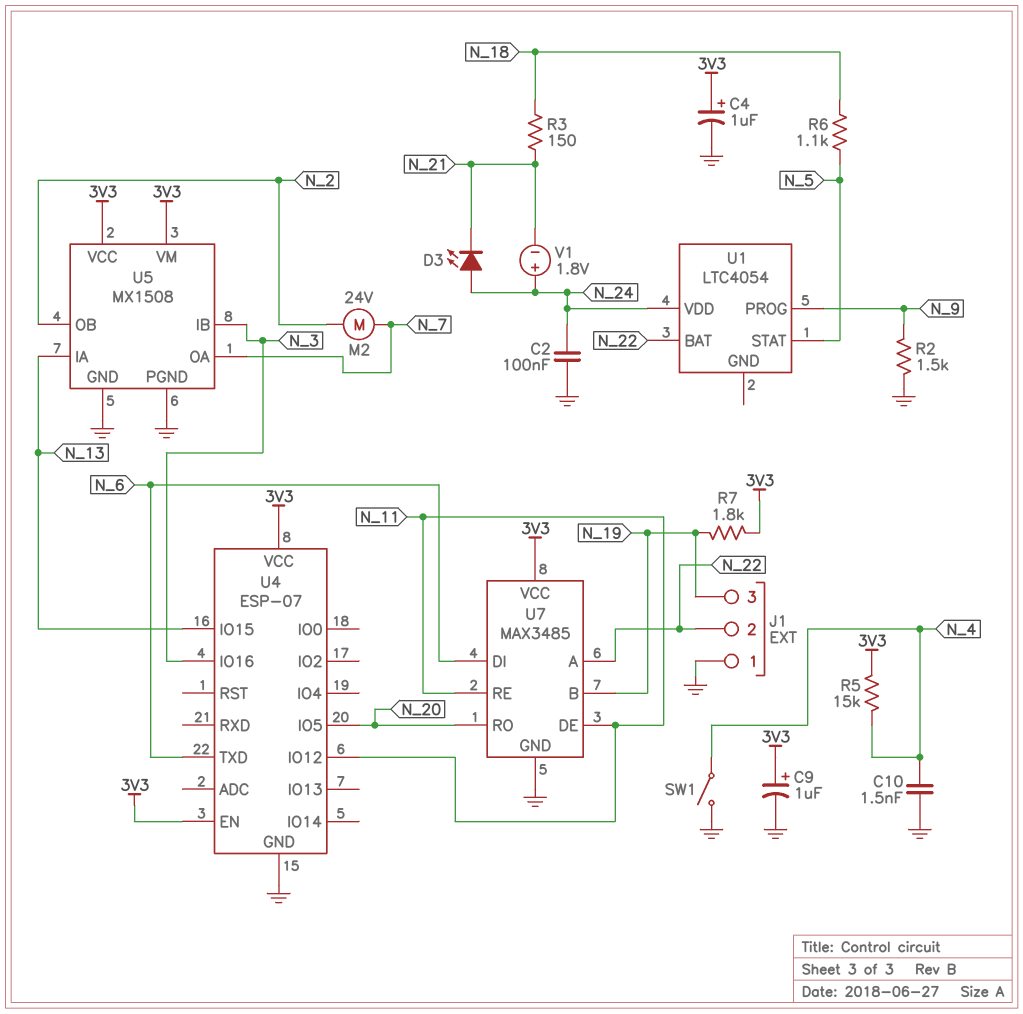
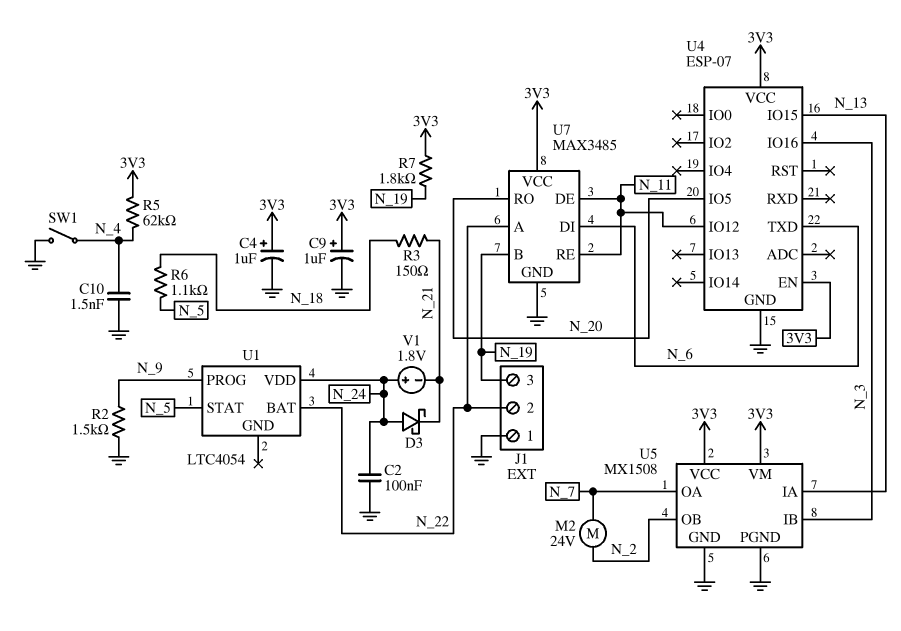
D3: LED (A N_24, K N_21) -> schottky (A N_24, K N_21)
R5: 15k (3V3, N_4) -> 62k (3V3, N_4)

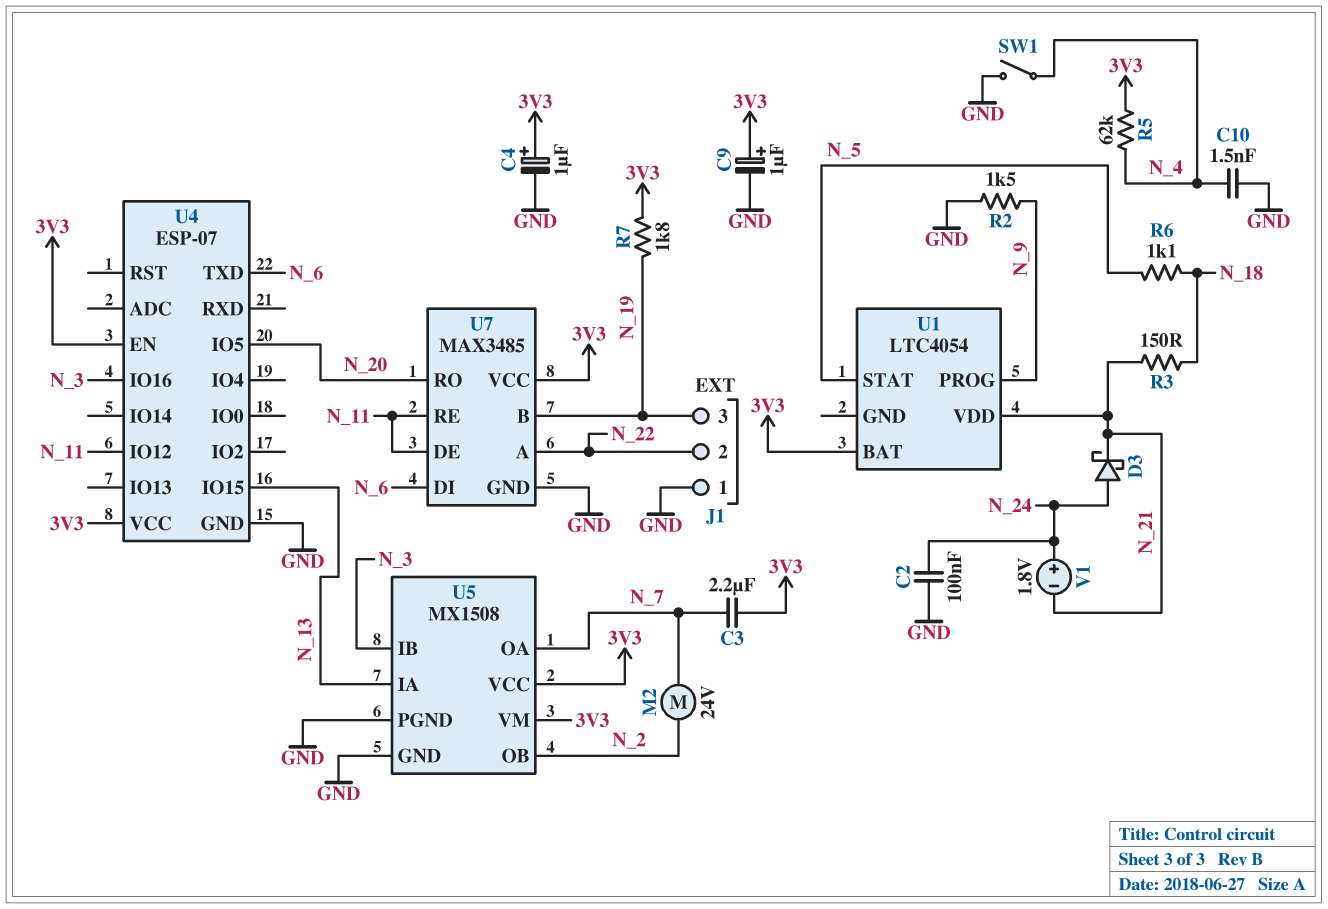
C3: none -> 2.2uF (3V3, N_7)
U1 pin BAT: N_22 -> 3V3
U1 pin VDD: N_24 -> N_21

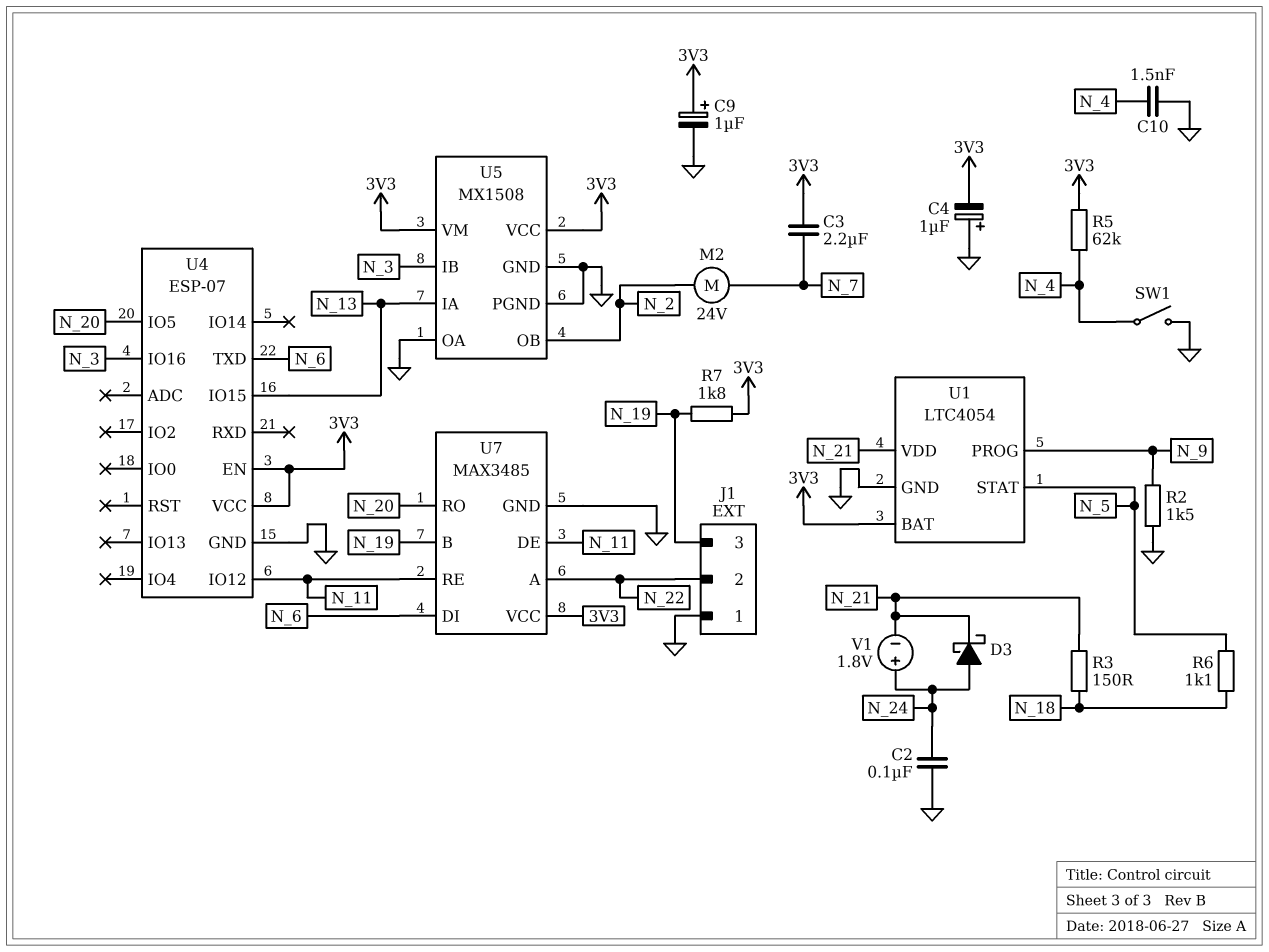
C4: 1uF (plus 3V3, minus GND) -> 1uF (plus GND, minus 3V3)
U1 pin GND: none -> GND
U5 pin OA: N_7 -> GND

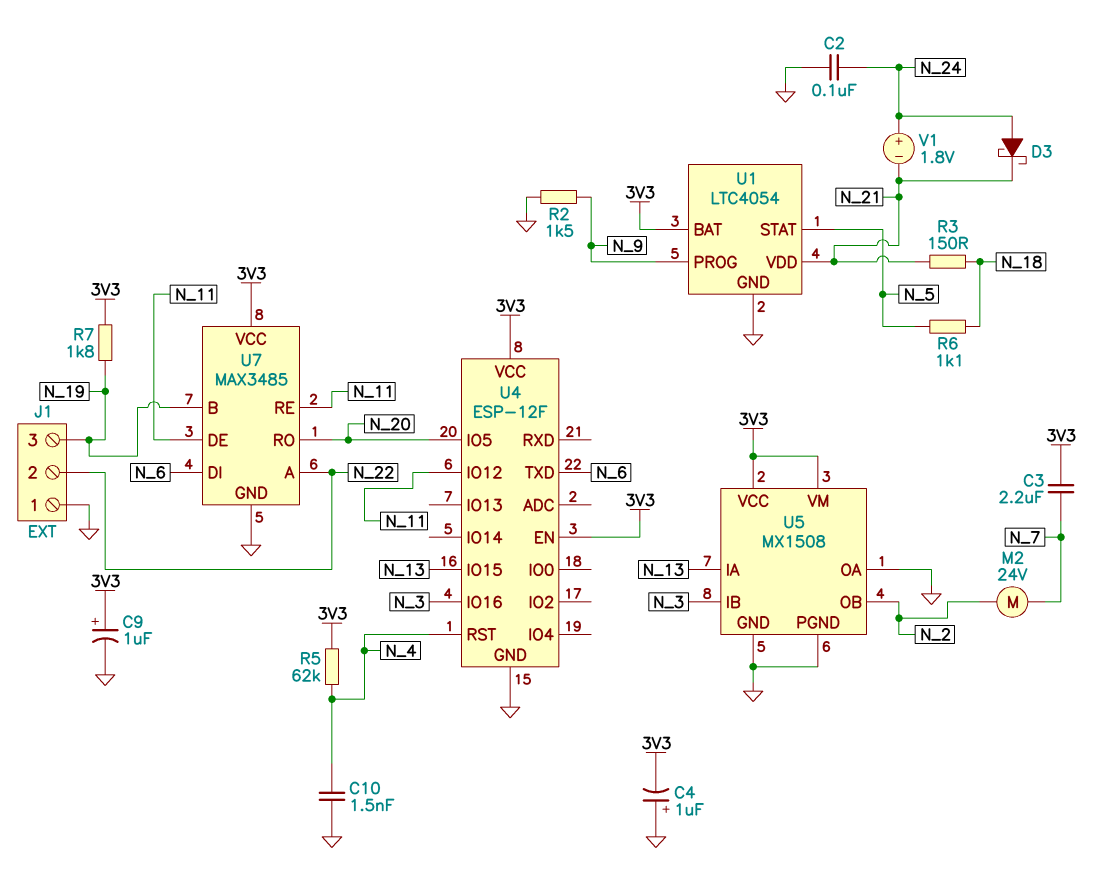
SW1: switch (GND, N_4) -> none
U4: ESP-07 -> ESP-12F
U4 pin RST: none -> N_4

